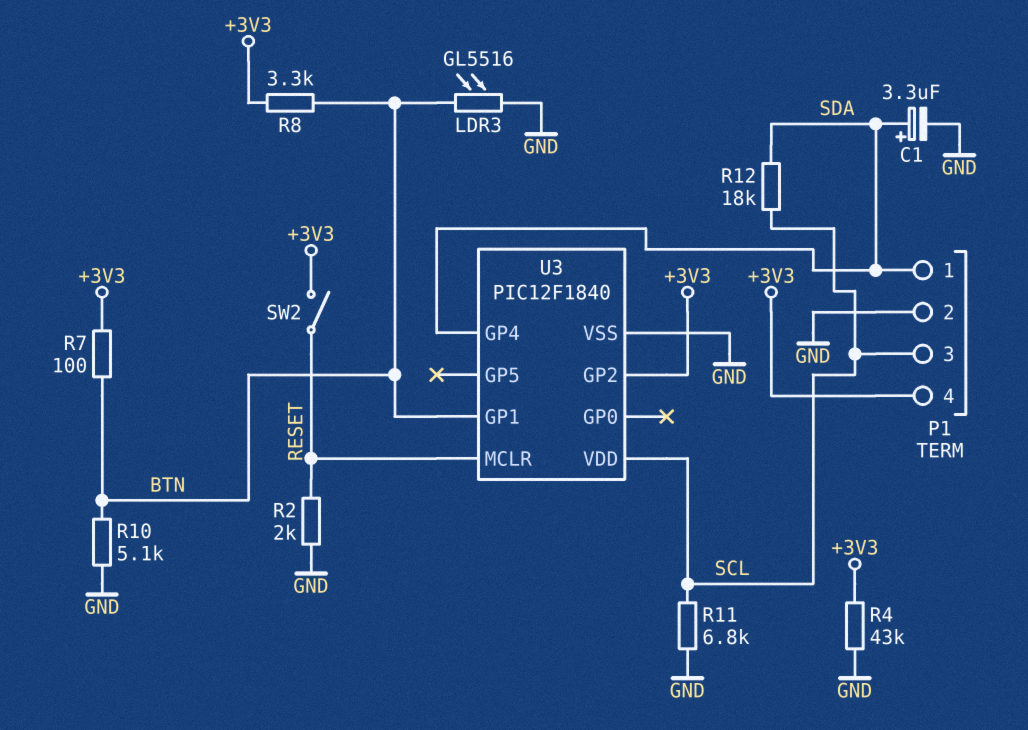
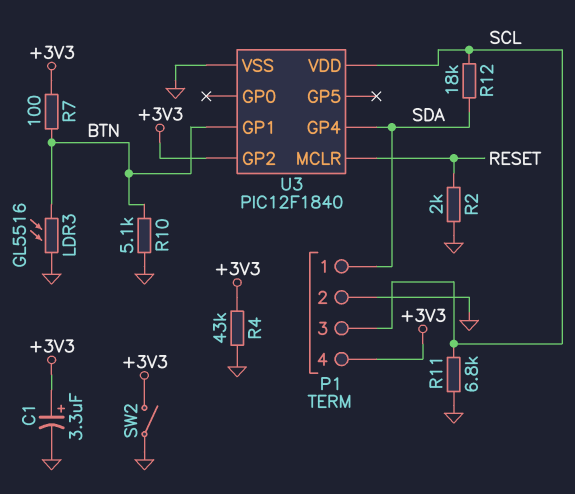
C1: 3.3uF (plus SDA, minus GND) -> 3.3uF (plus +3V3, minus GND)
R8: 3.3k (+3V3, BTN) -> none
SW2: switch (+3V3, RESET) -> switch (+3V3, GND)

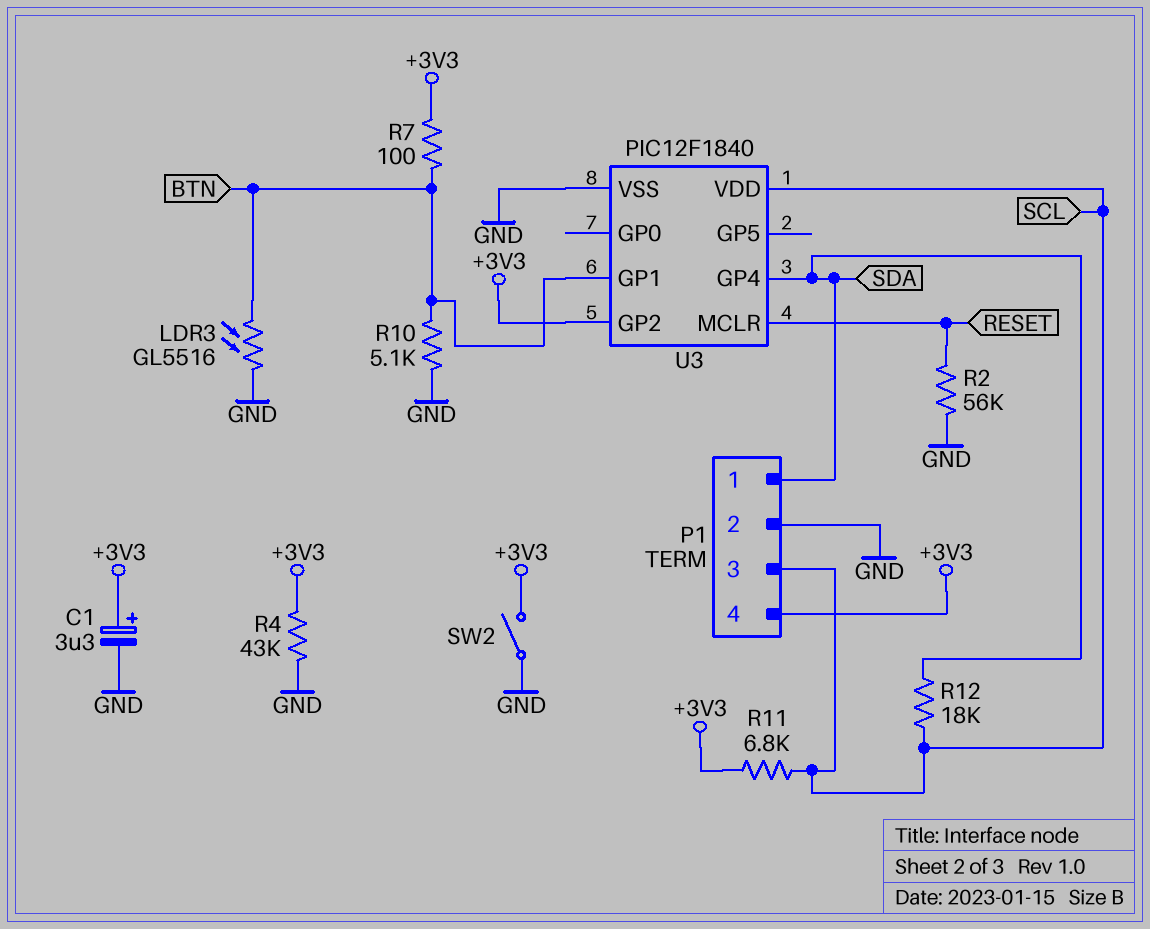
R2: 2k (GND, RESET) -> 56k (GND, RESET)
R11: 6.8k (GND, SCL) -> 6.8k (+3V3, SCL)

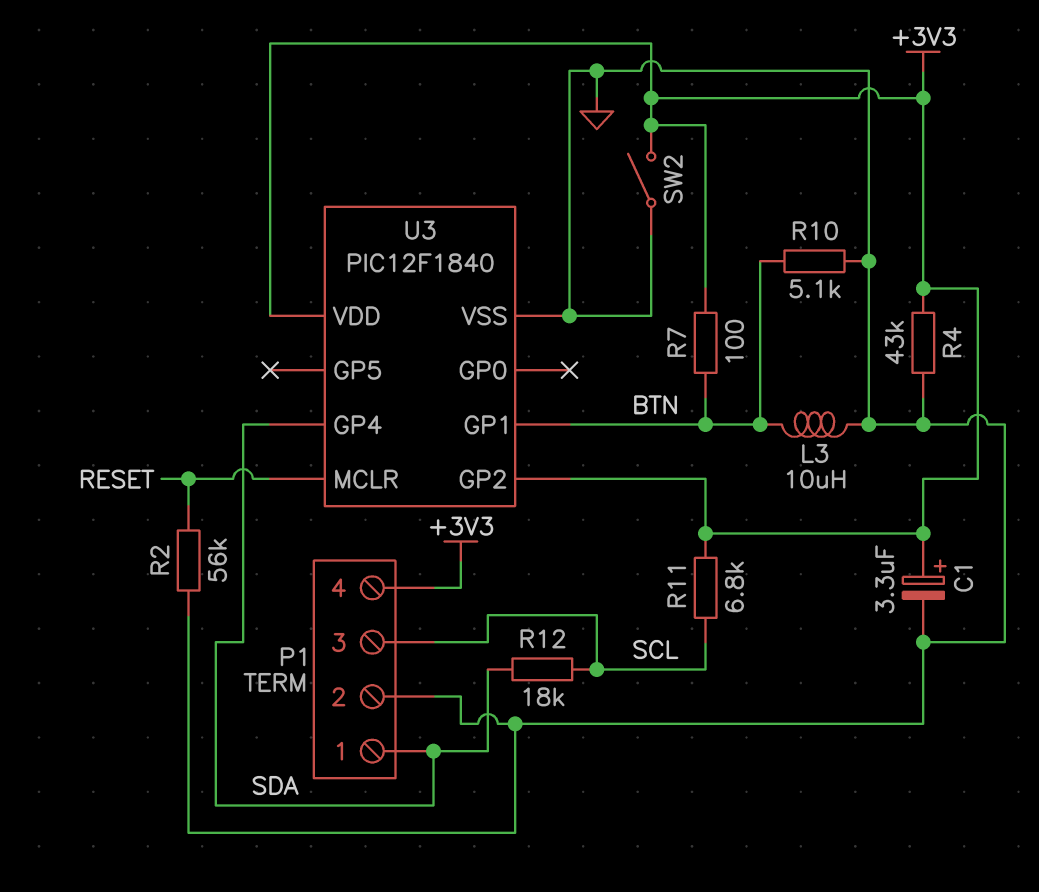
L3: none -> 10uH (BTN, GND)
LDR3: GL5516 (BTN, GND) -> none
U3 pin VDD: SCL -> +3V3

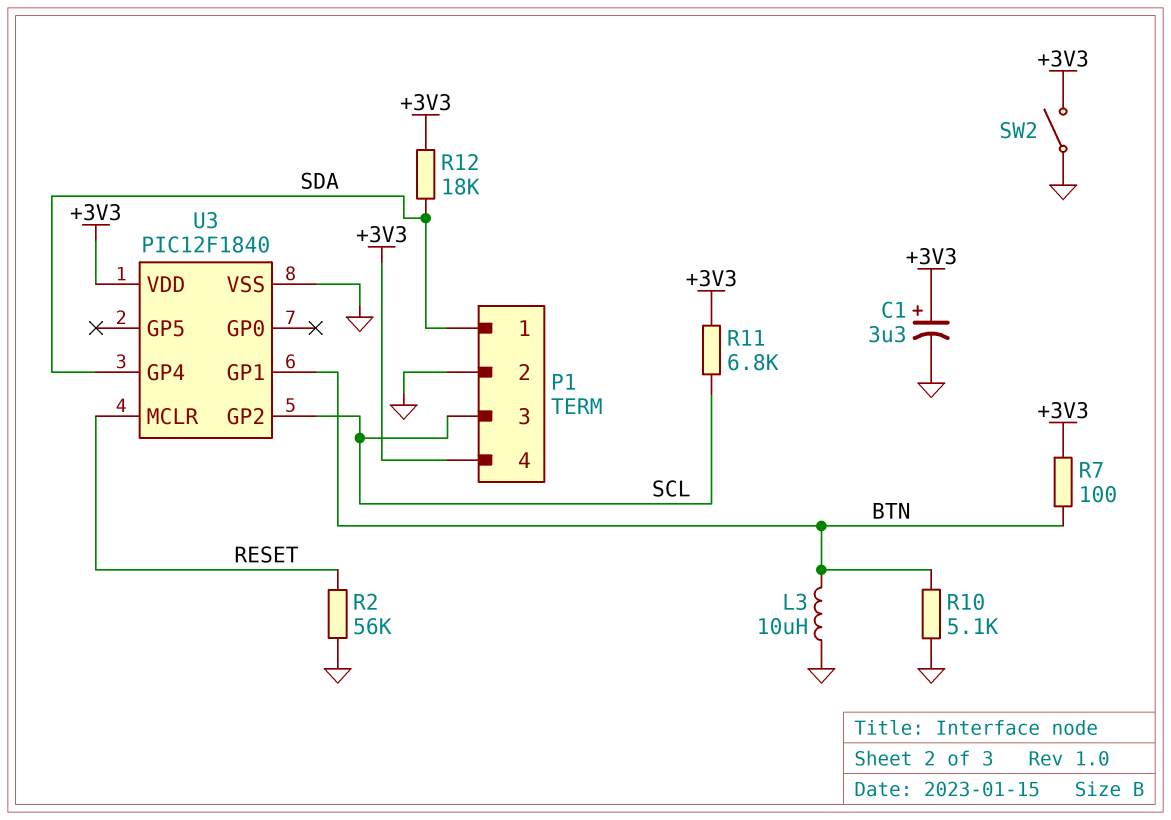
R4: 43k (+3V3, GND) -> none
R12: 18k (SCL, SDA) -> 18k (+3V3, SDA)
U3 pin GP2: +3V3 -> SCL

